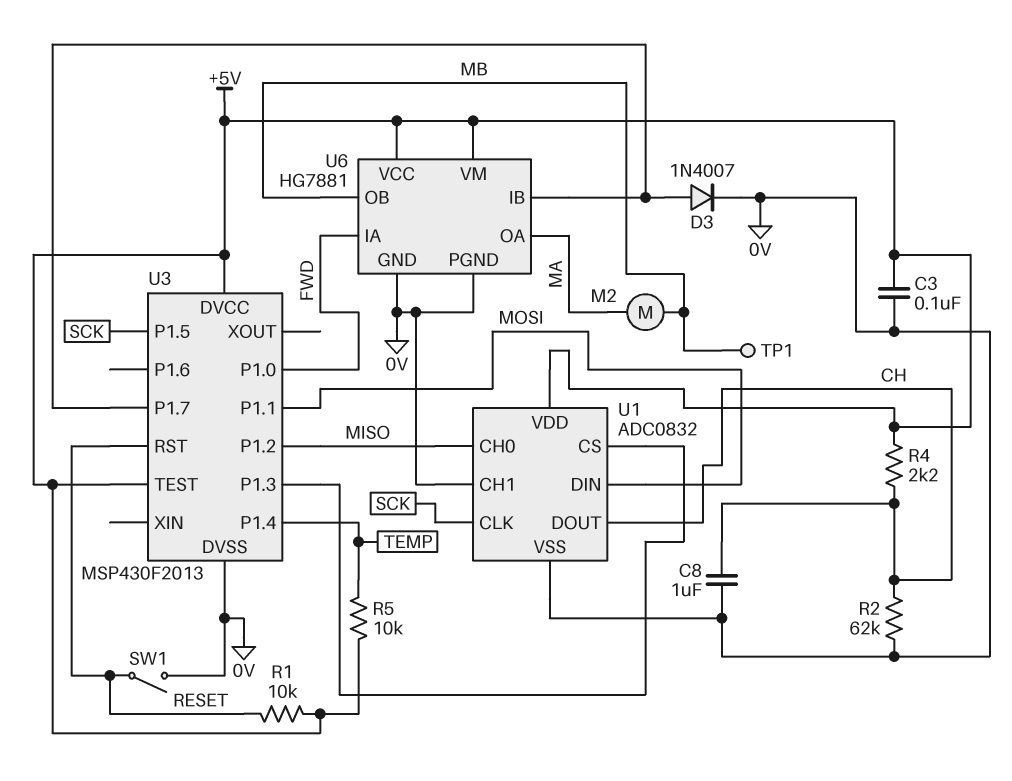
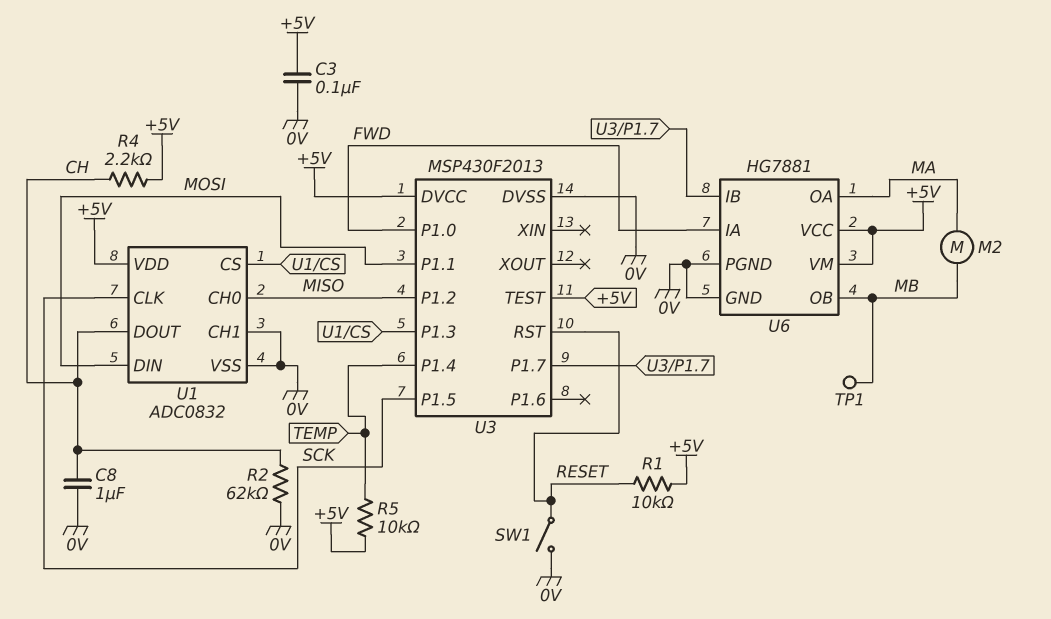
D3: diode 1N4007 (A U3/P1.7, K 0V) -> none

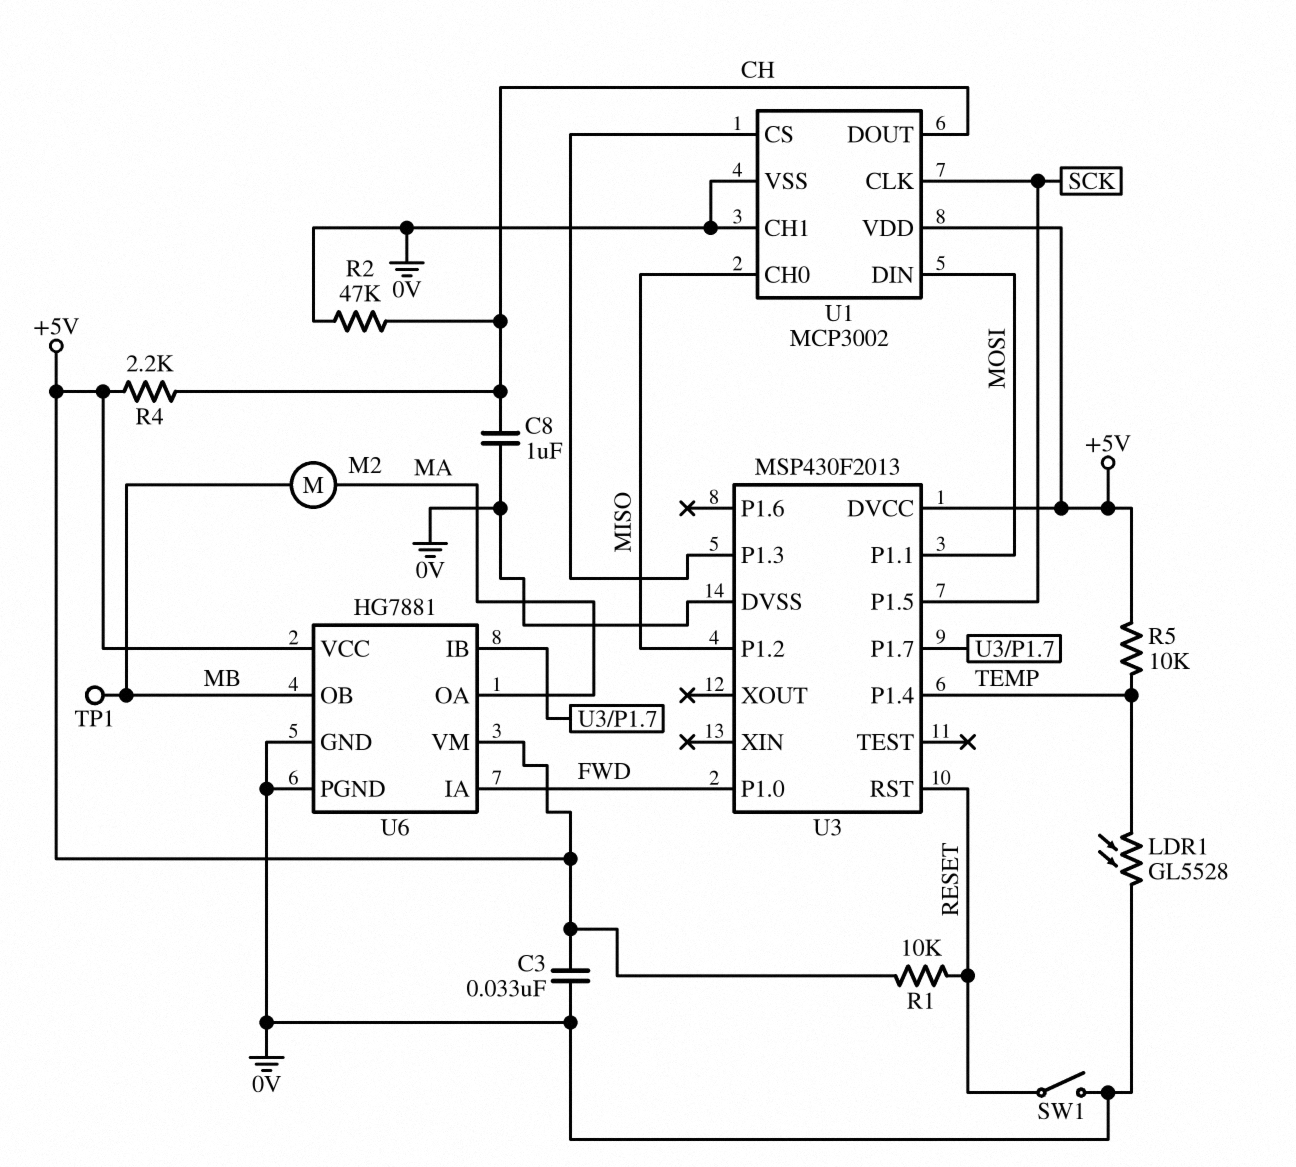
C3: 100nF (+5V, 0V) -> 33nF (+5V, 0V)
LDR1: none -> GL5528 (0V, TEMP)
R2: 62k (0V, CH) -> 47k (0V, CH)
U1: ADC0832 -> MCP3002
U3 pin TEST: +5V -> none

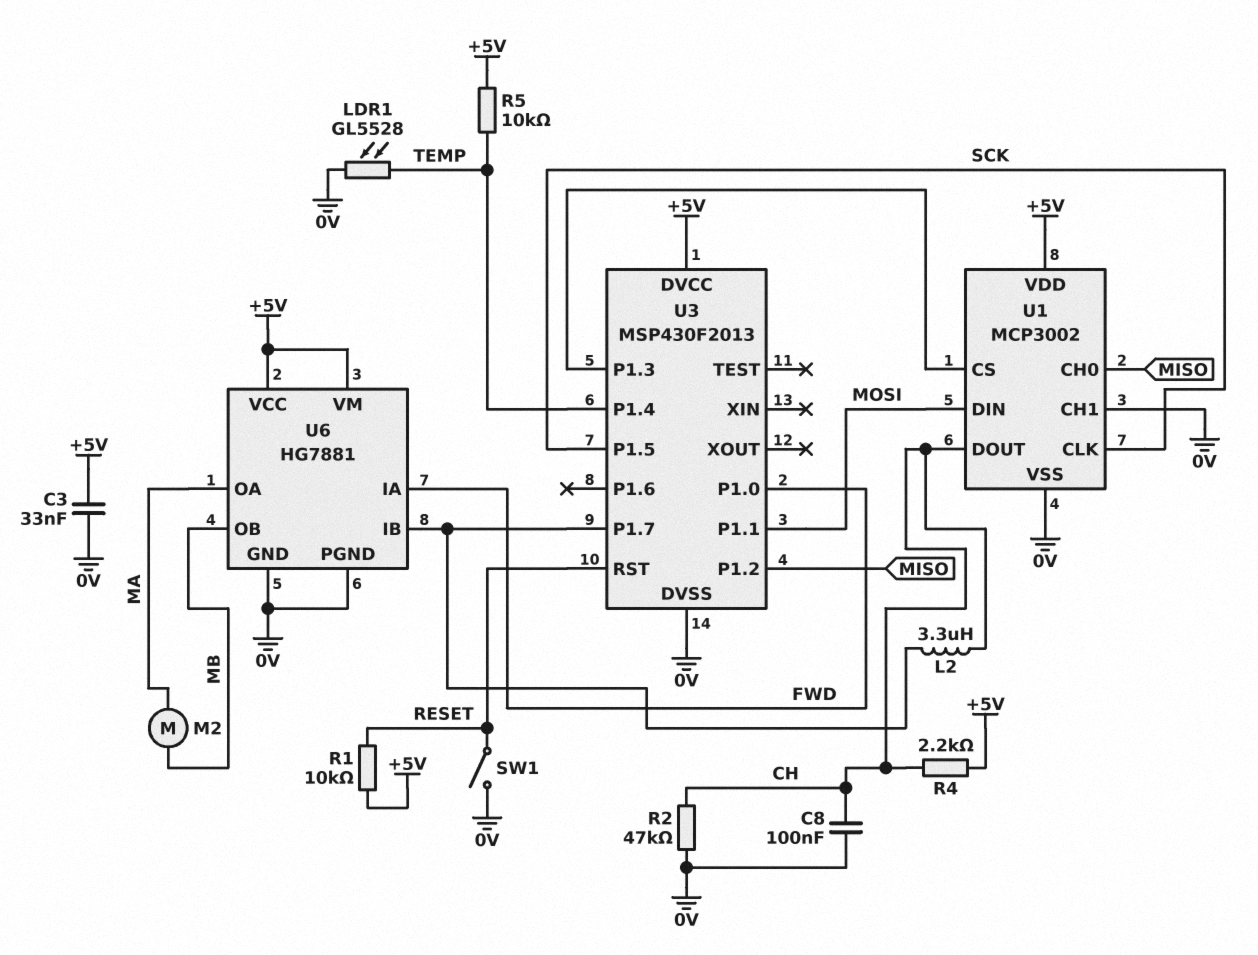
C8: 1uF (0V, CH) -> 100nF (0V, CH)
L2: none -> 3.3uH (CH, U3/P1.7)
TP1: test point (MB) -> none

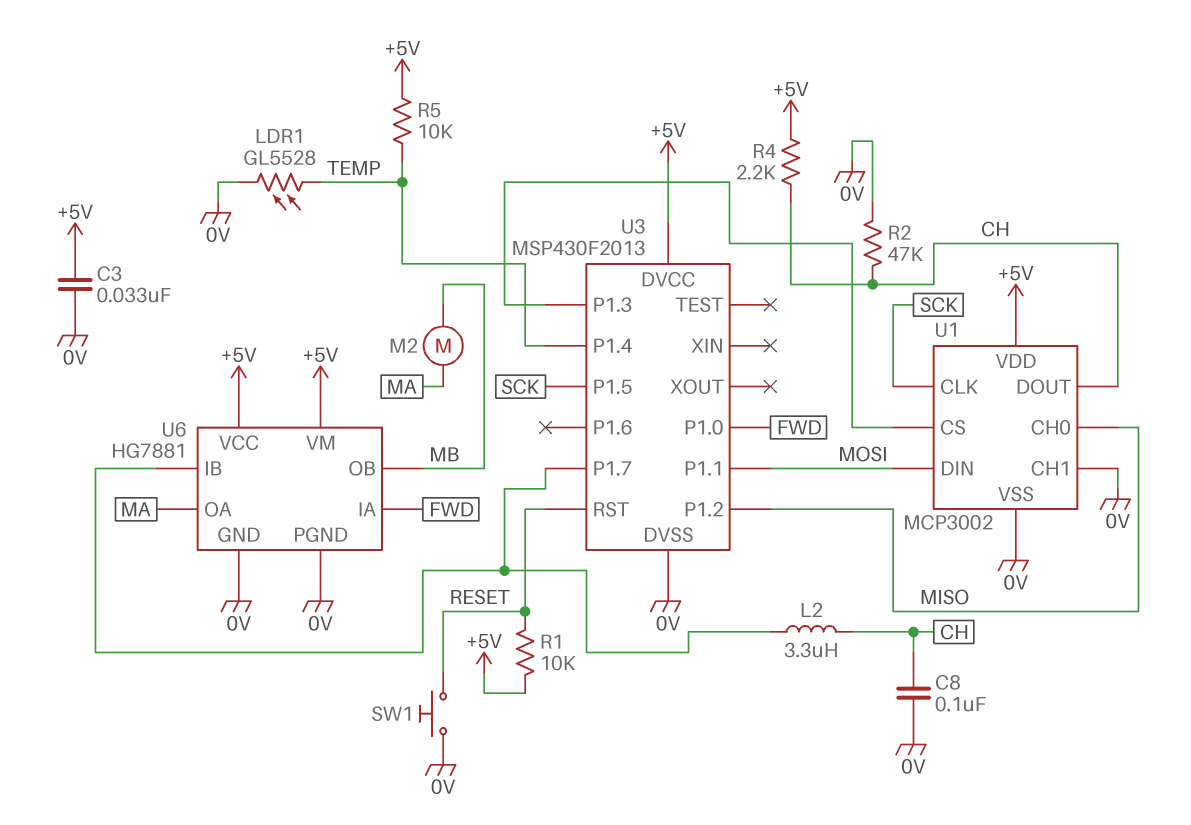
SW1: switch (0V, RESET) -> button (0V, RESET)

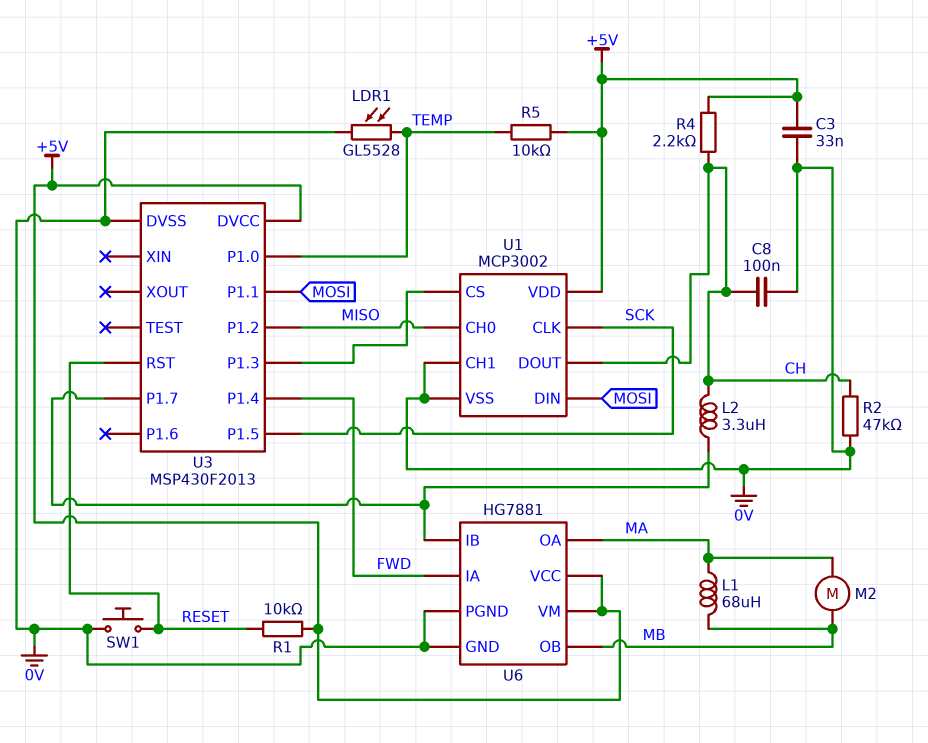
L1: none -> 68uH (MA, MB)
U3 pin P1.0: FWD -> TEMP
U3 pin P1.4: TEMP -> FWD

